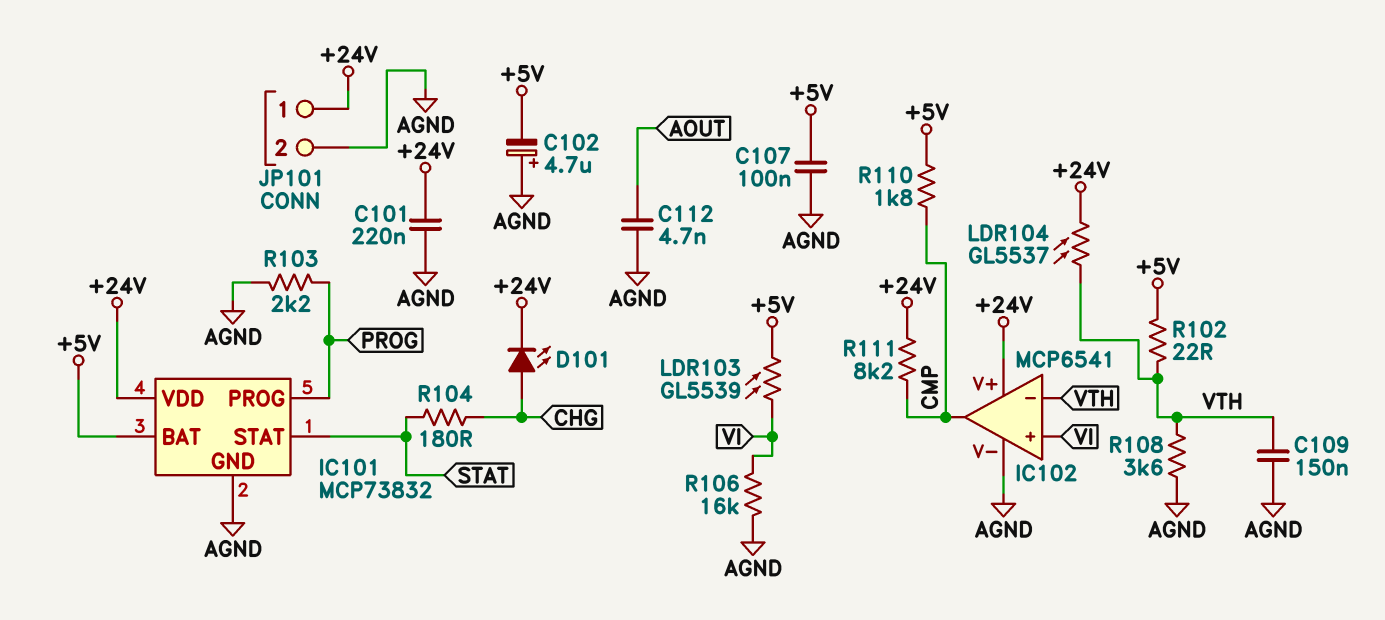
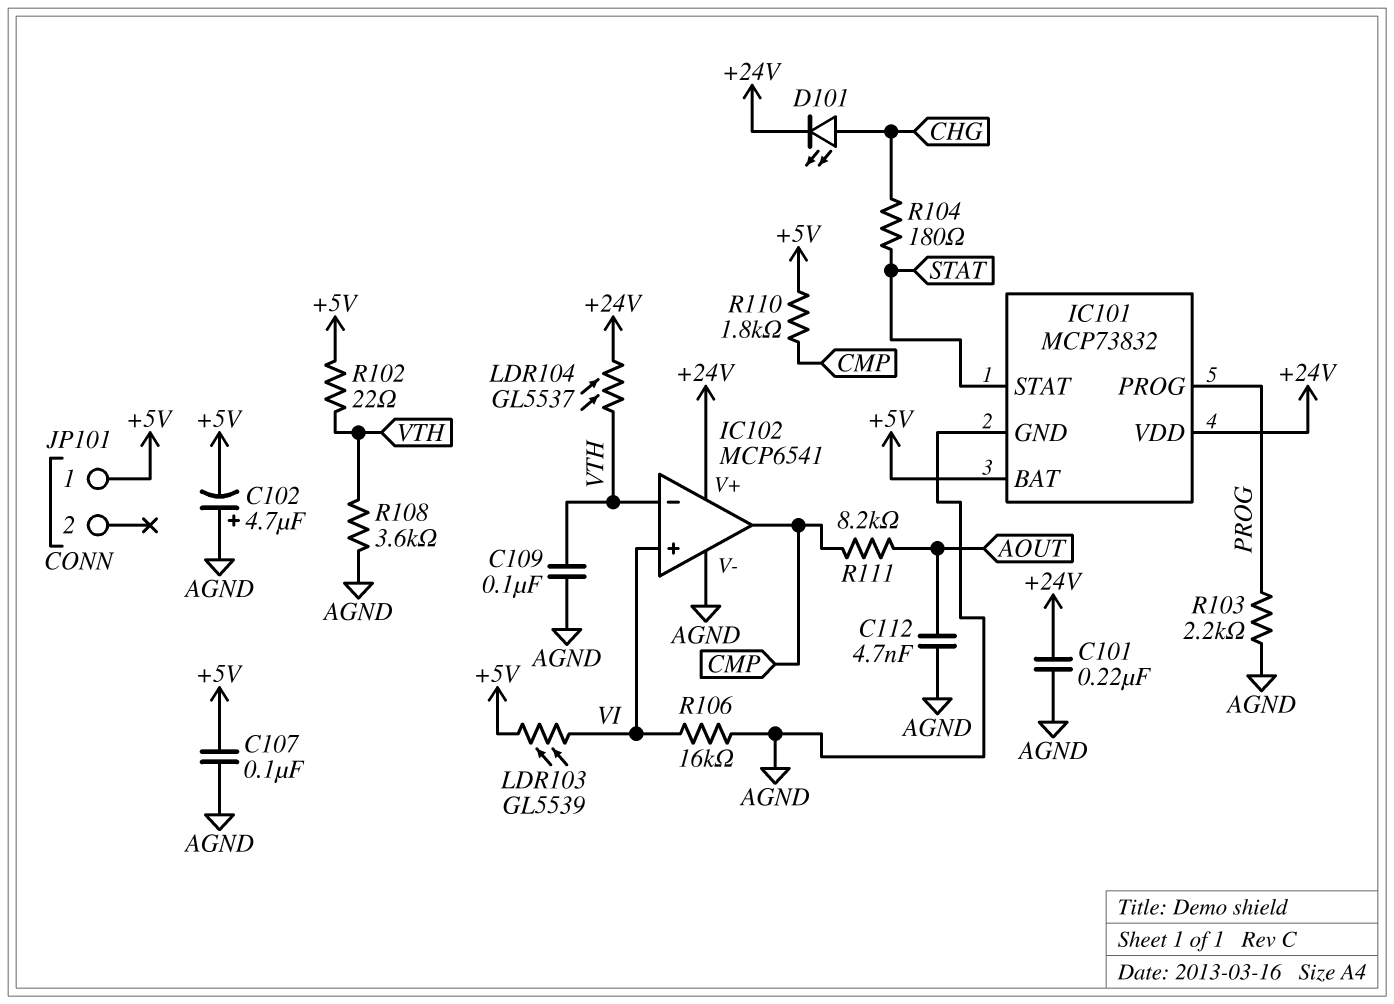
C109: 150nF (AGND, VTH) -> 100nF (AGND, VTH)
JP101 pin 1: +24V -> +5V
JP101 pin 2: AGND -> none
R111: 8.2k (+24V, CMP) -> 8.2k (AOUT, CMP)

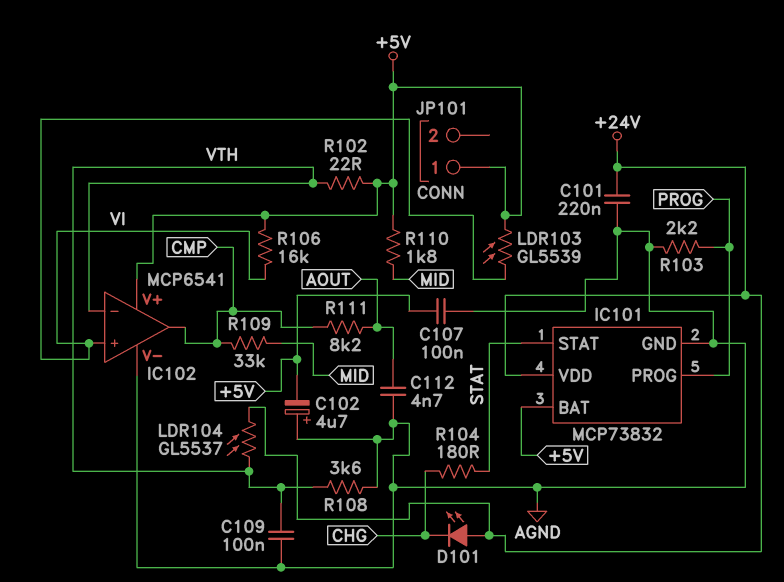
D101: LED (A CHG, K +24V) -> LED (A +24V, K CHG)
IC102 pin V+: +24V -> +5V
R106: 16k (AGND, VI) -> 16k (+5V, VI)
R109: none -> 33k (CMP, MID)
R110: 1.8k (+5V, CMP) -> 1.8k (+5V, MID)

